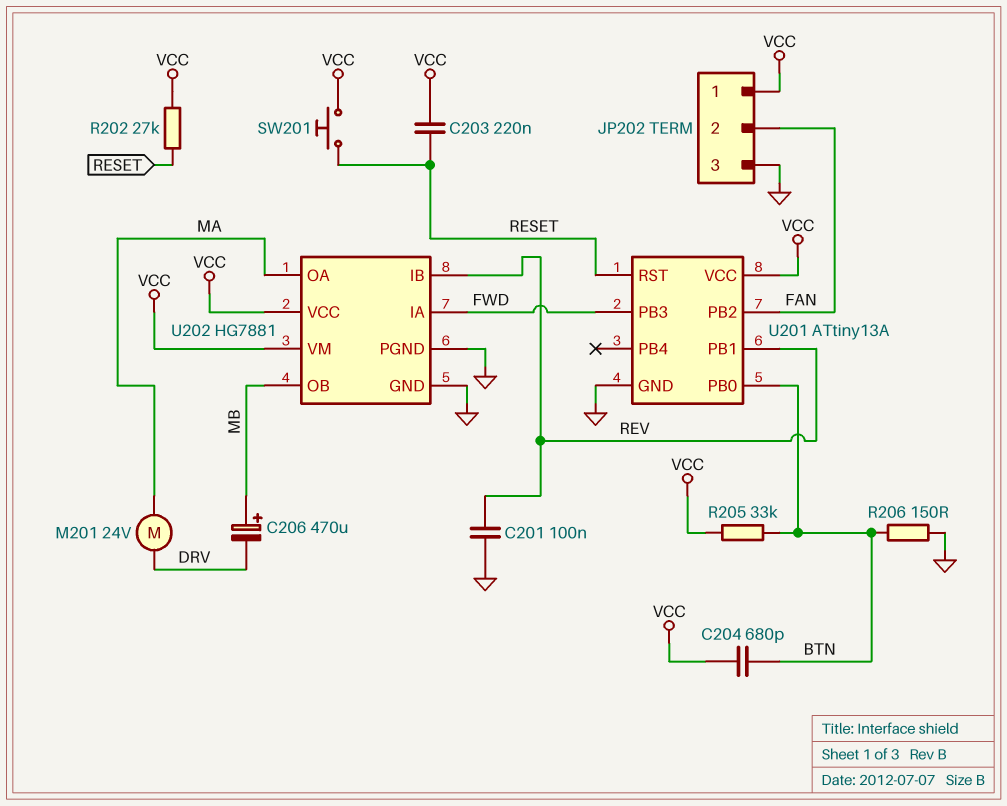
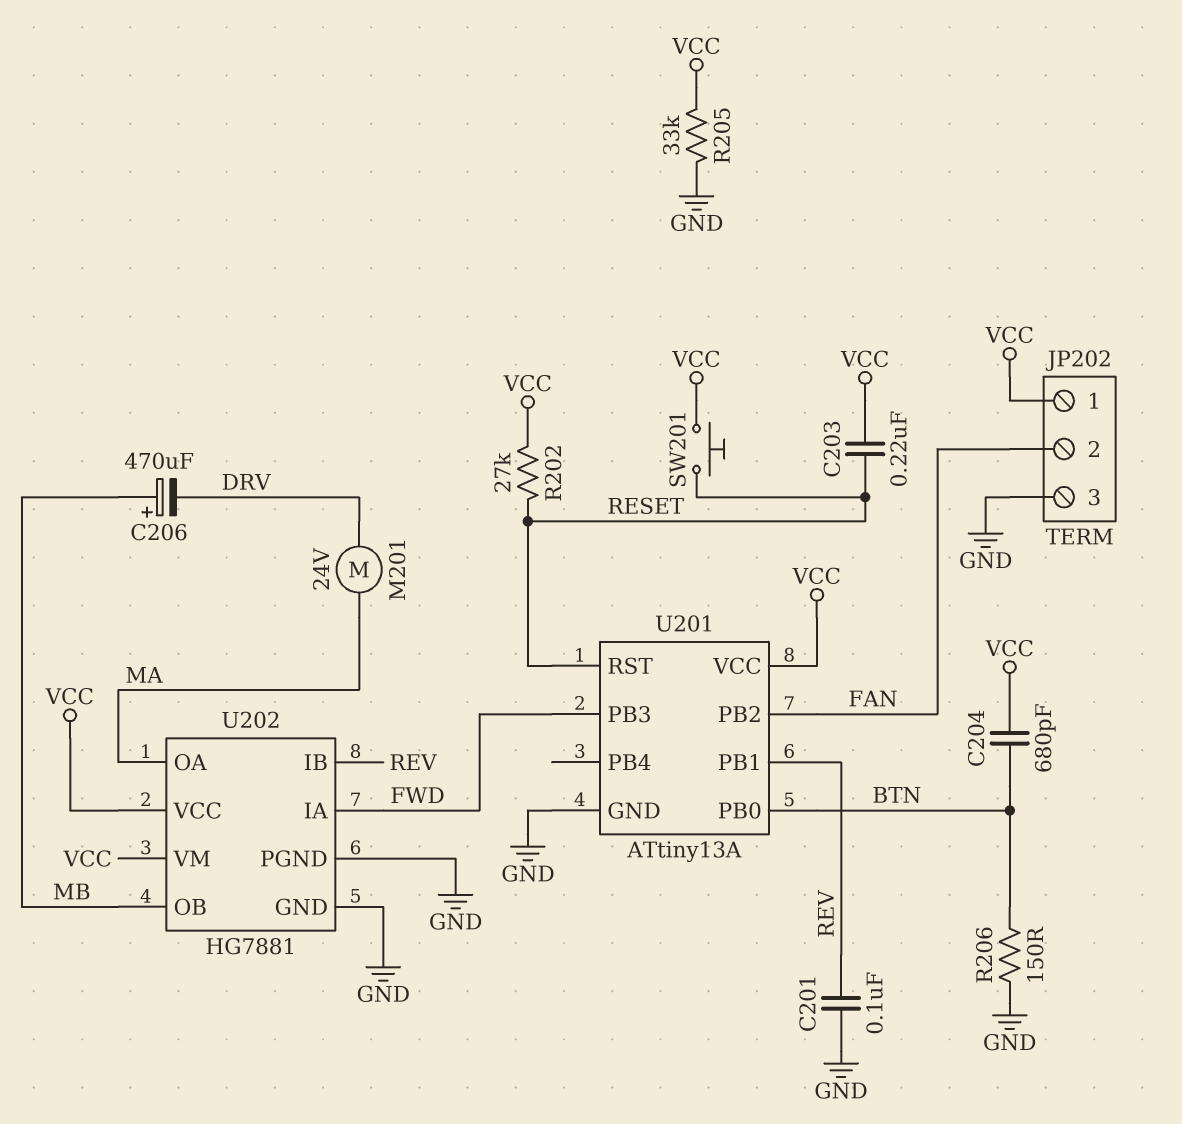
R205: 33k (BTN, VCC) -> 33k (GND, VCC)

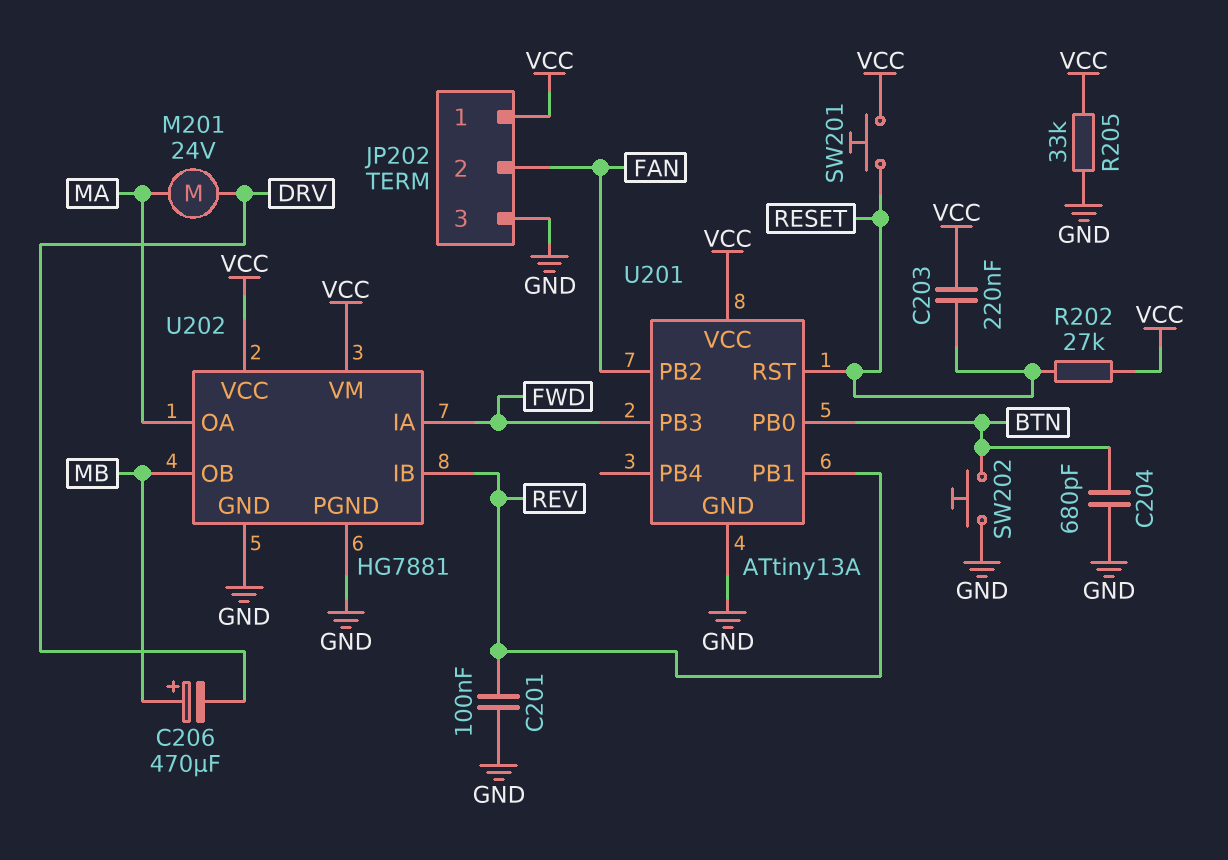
C204: 680pF (BTN, VCC) -> 680pF (BTN, GND)
R206: 150 (BTN, GND) -> none
SW202: none -> button (BTN, GND)

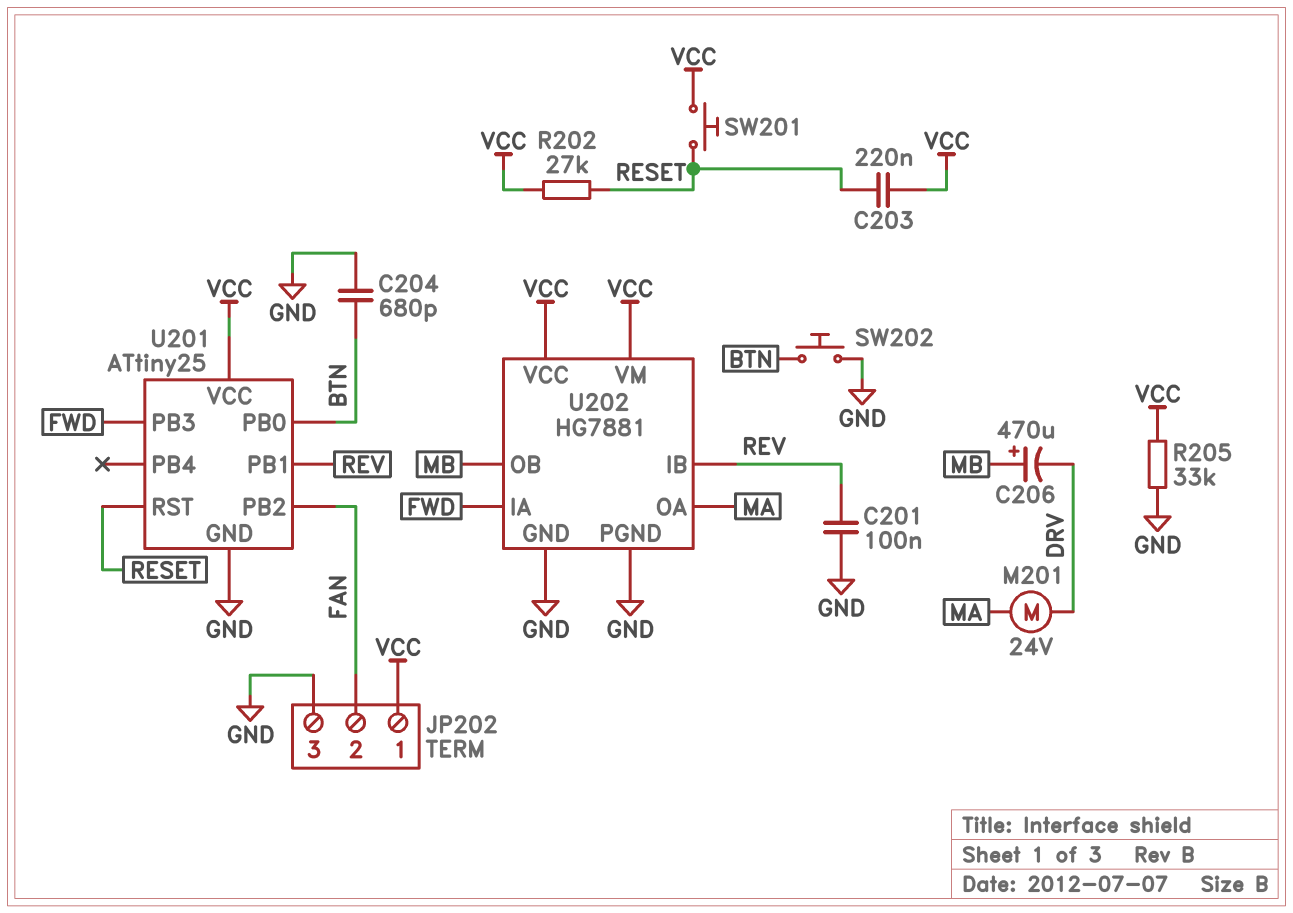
U201: ATtiny13A -> ATtiny25

